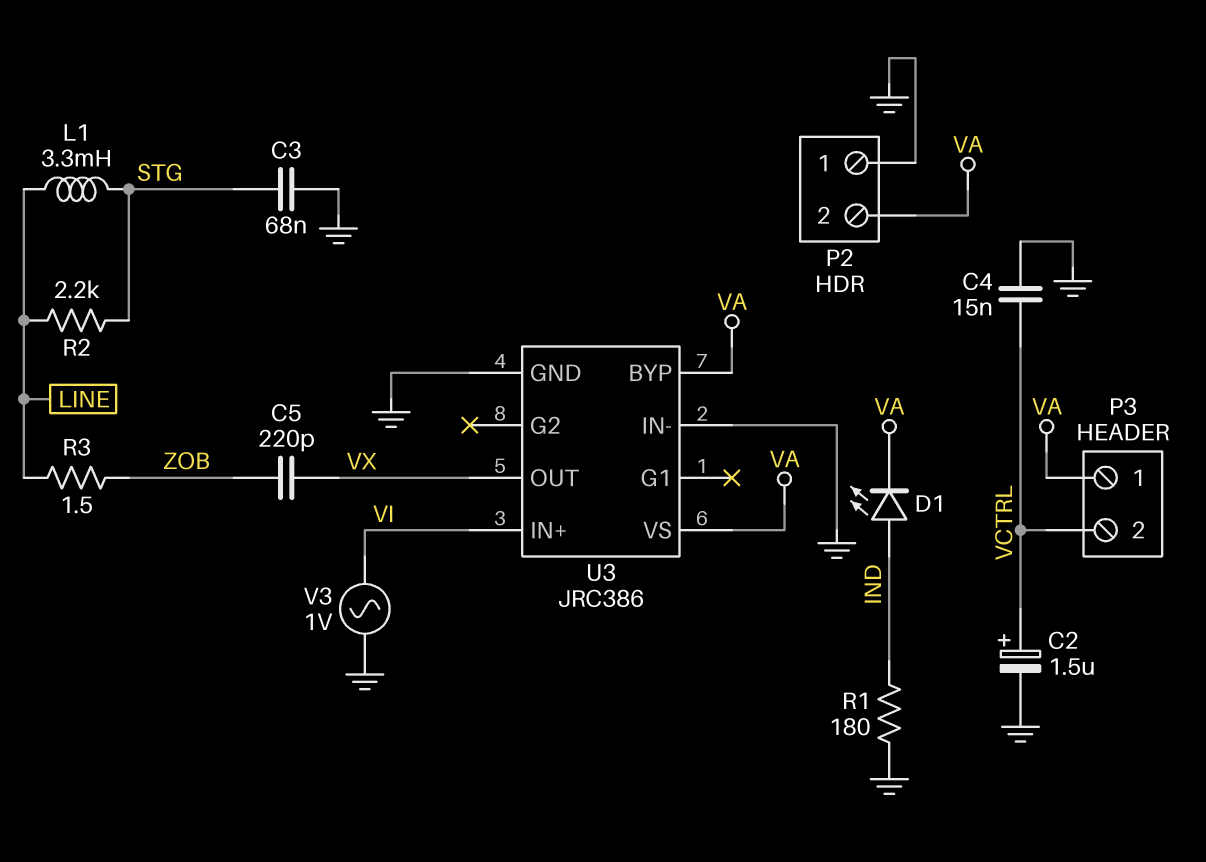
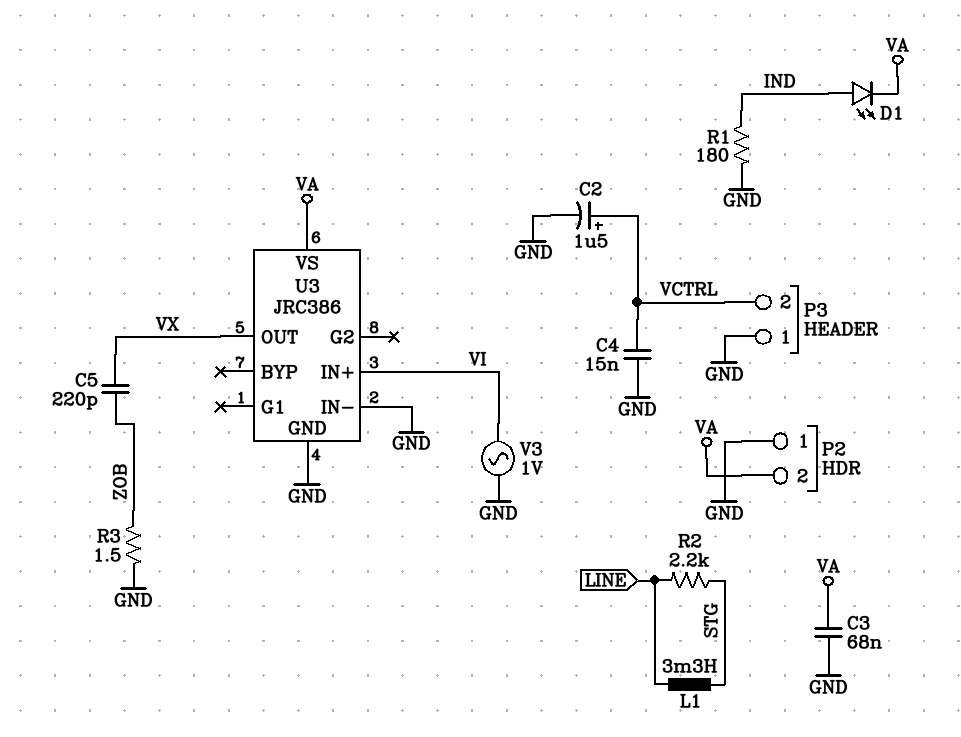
C3: 68nF (GND, STG) -> 68nF (GND, VA)
P3 pin 1: VA -> GND
R3: 1.5 (LINE, ZOB) -> 1.5 (GND, ZOB)
U3 pin BYP: VA -> none

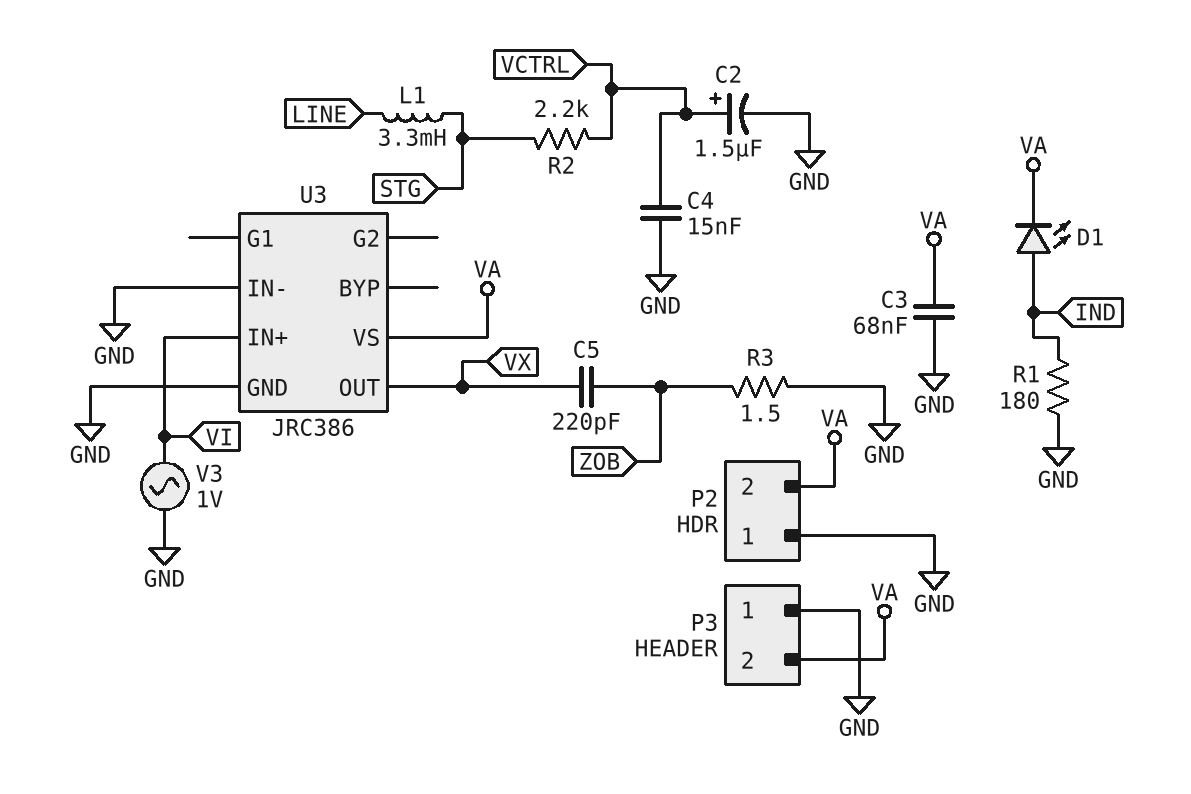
P3 pin 2: VCTRL -> VA
R2: 2.2k (LINE, STG) -> 2.2k (STG, VCTRL)

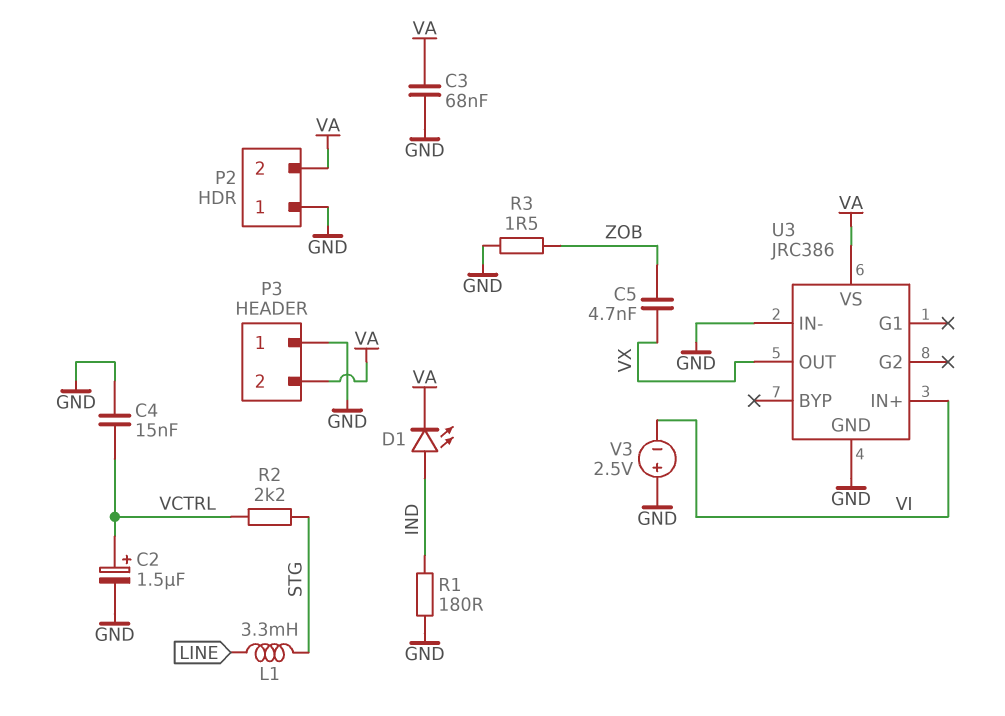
C5: 220pF (VX, ZOB) -> 4.7nF (VX, ZOB)
V3: AC 1V (GND, VI) -> 2.5V (plus GND, minus VI)

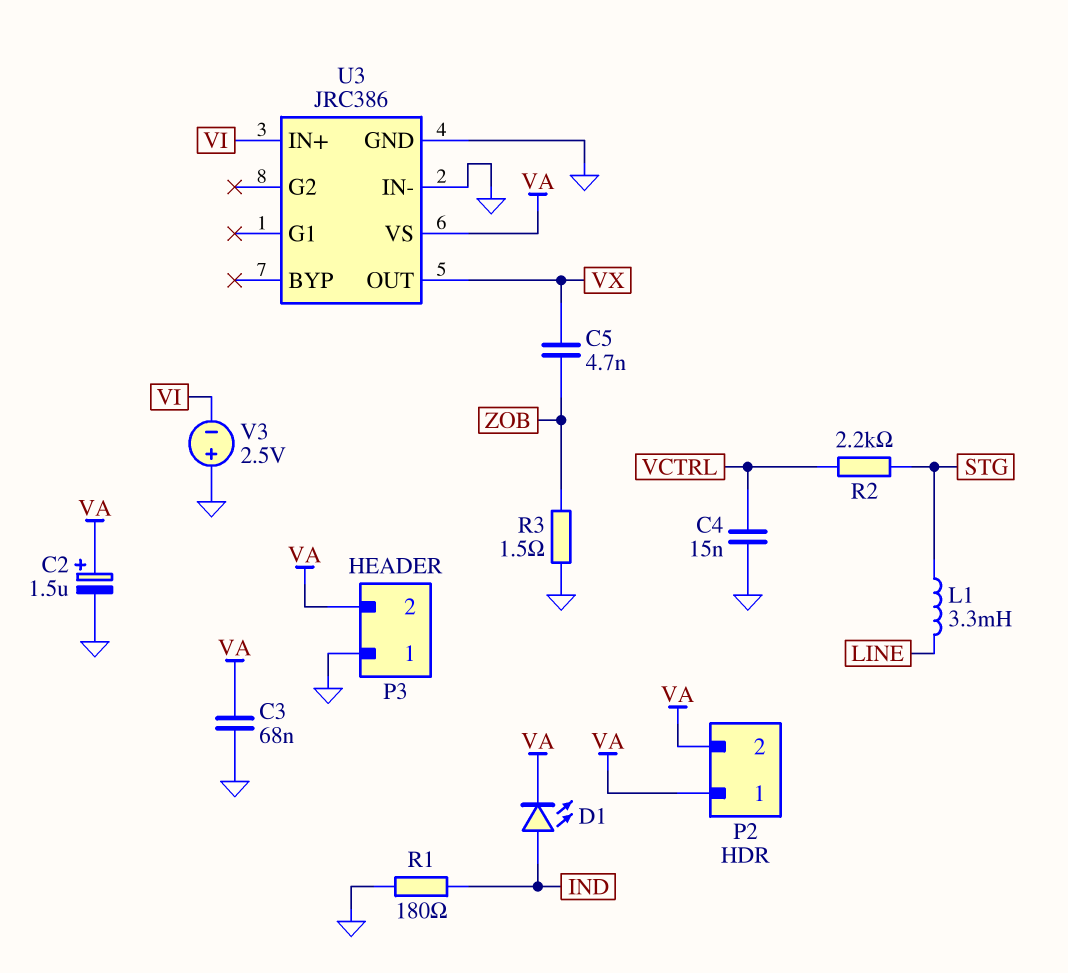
C2: 1.5uF (plus VCTRL, minus GND) -> 1.5uF (plus VA, minus GND)
P2 pin 1: GND -> VA

